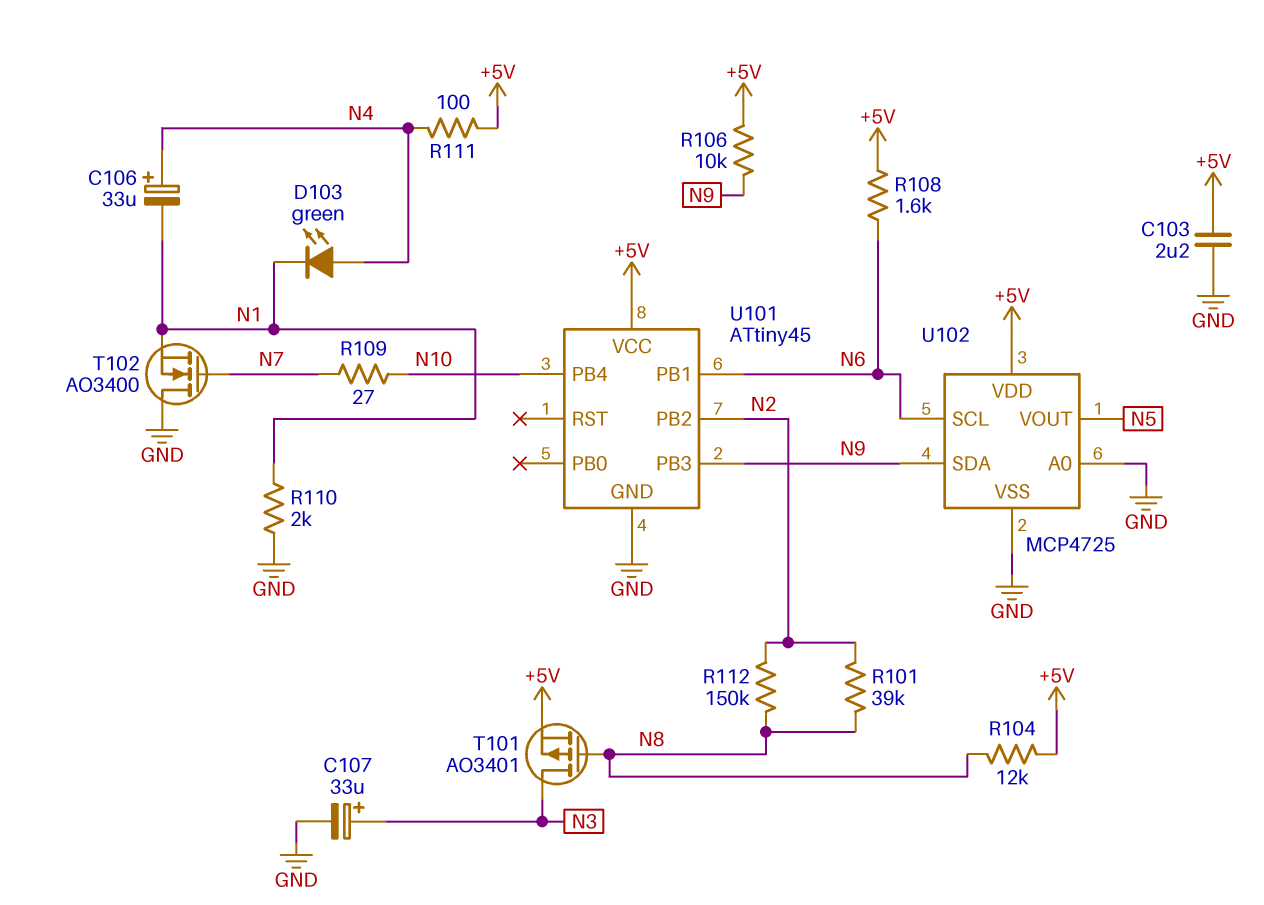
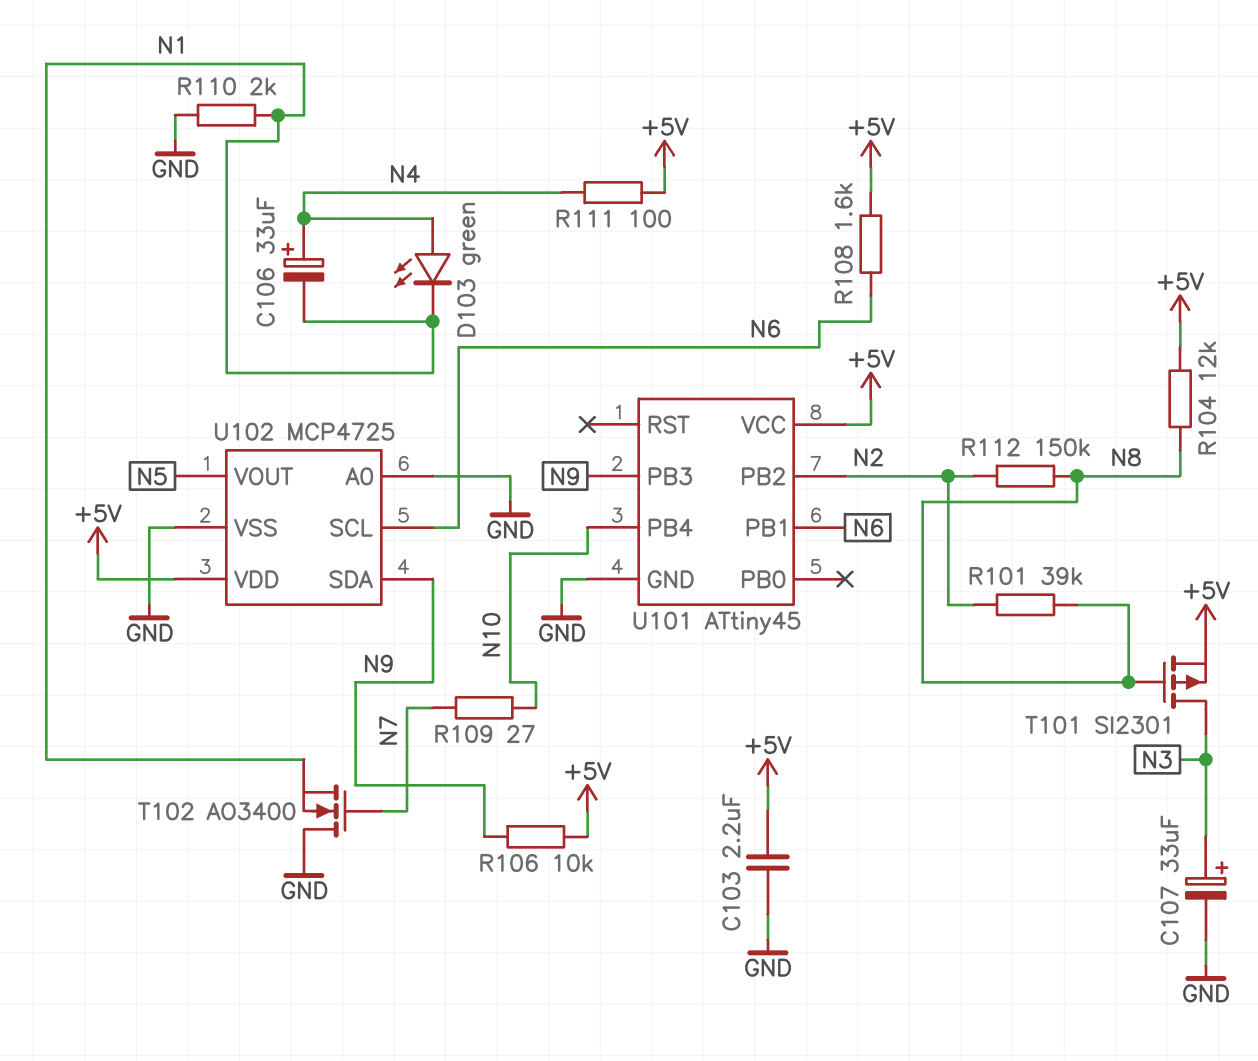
T101: PMOS AO3401 (G N8, D N3, S +5V) -> PMOS SI2301 (G N8, D N3, S +5V)

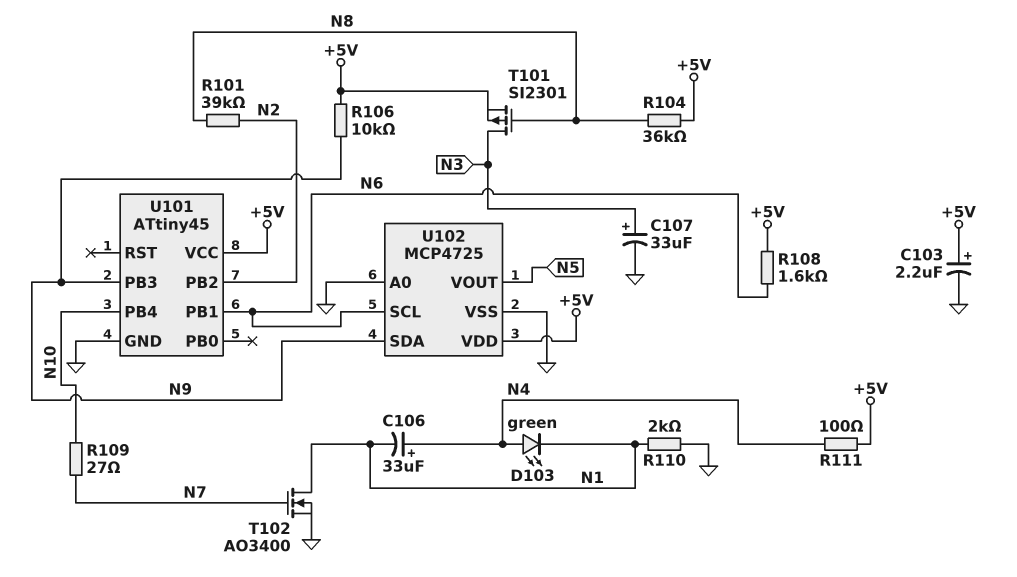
C103: 2.2uF (+5V, GND) -> 2.2uF (plus +5V, minus GND)
R104: 12k (+5V, N8) -> 36k (+5V, N8)
R112: 150k (N2, N8) -> none
T102: NMOS AO3400 (G N7, D GND, S N1) -> NMOS AO3400 (G N7, D N1, S GND)

